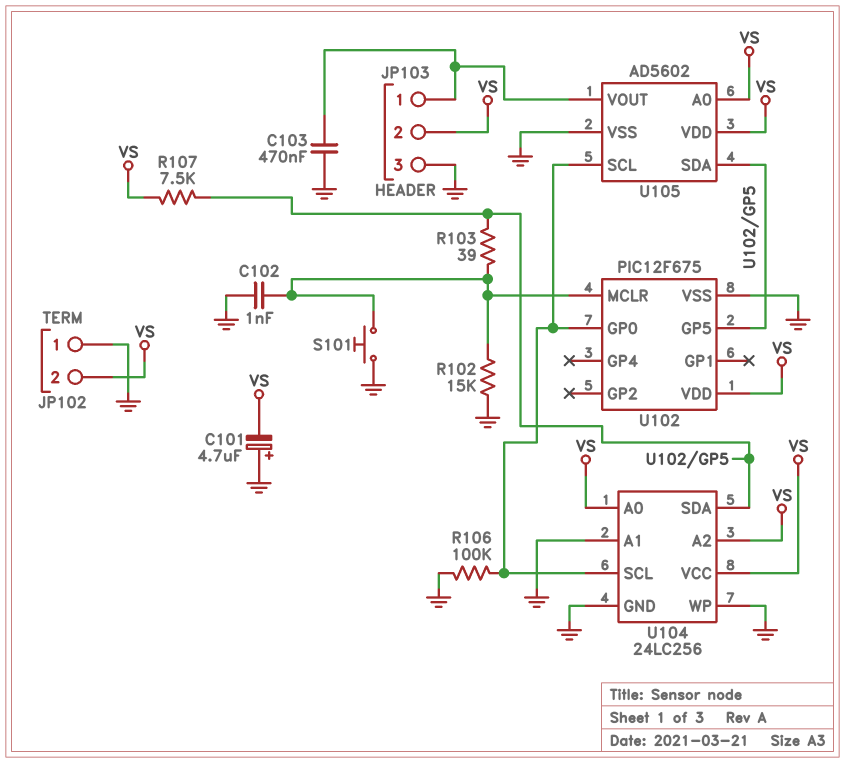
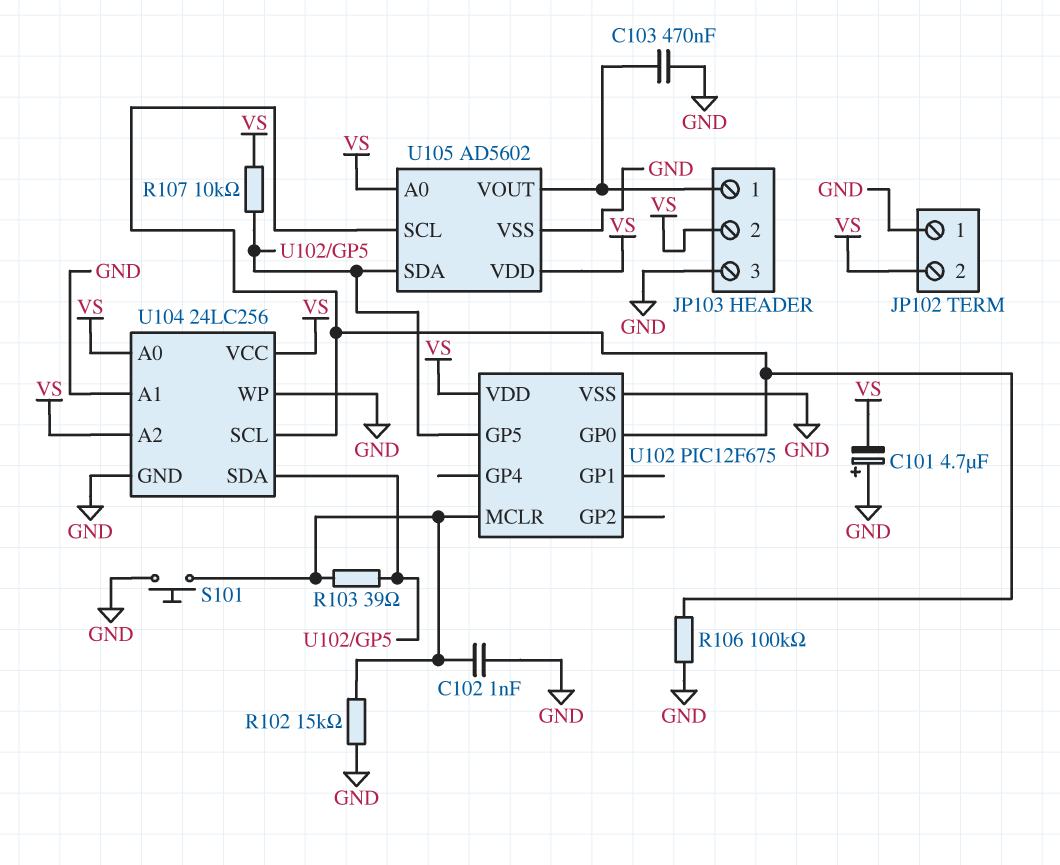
R107: 7.5k (U102/GP5, VS) -> 10k (U102/GP5, VS)

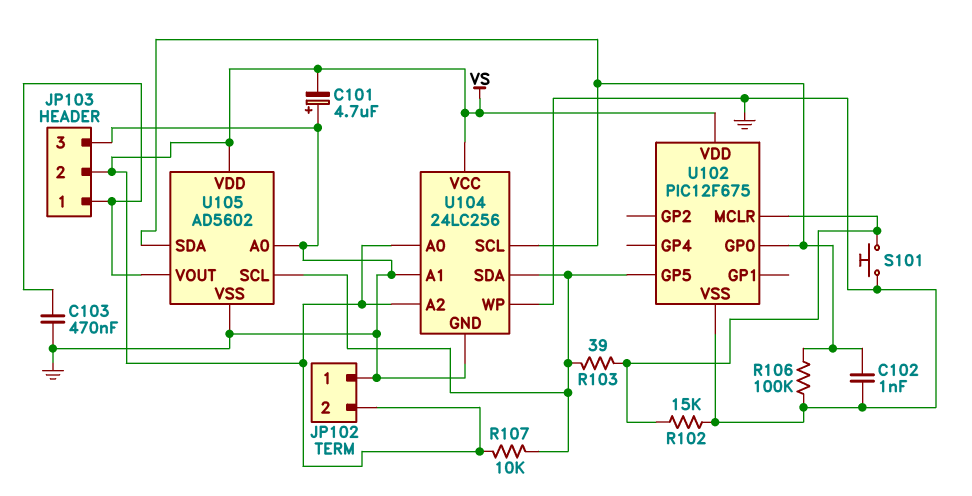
C102: 1nF (GND, U102/MCLR) -> 1nF (GND, U102/GP0)
U105 pin A0: VS -> GND
U105 pin SCL: U102/GP0 -> U102/GP5
U105 pin SDA: U102/GP5 -> U102/GP0

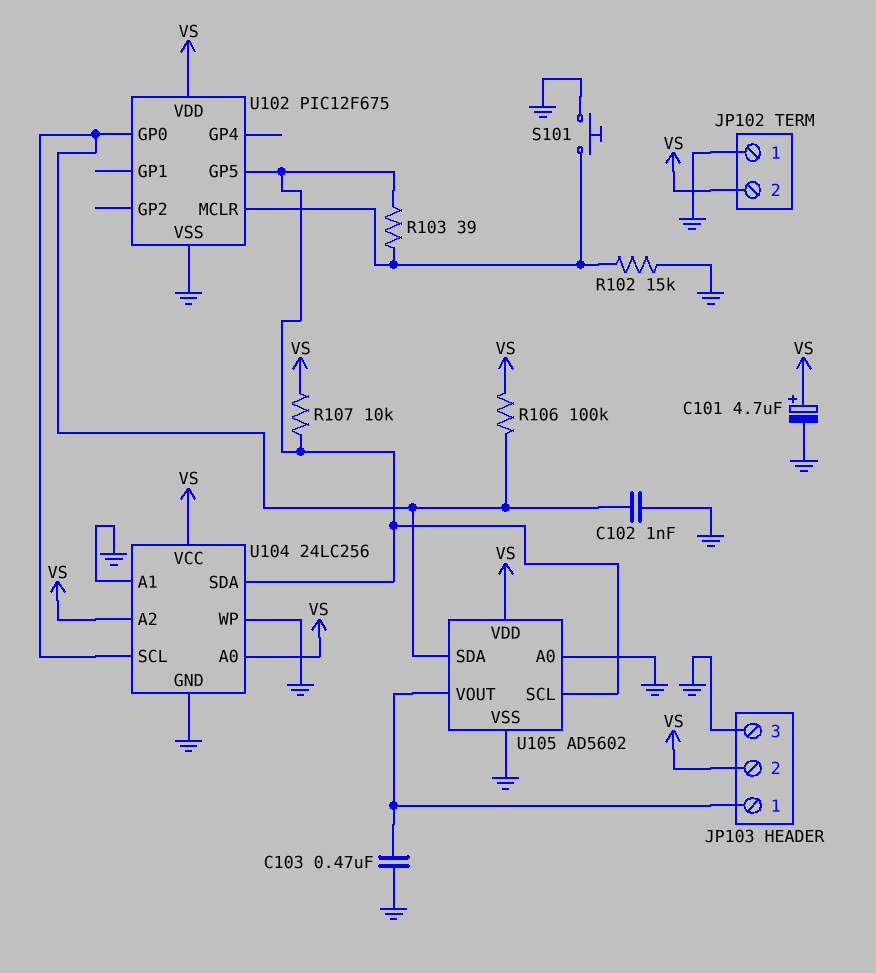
C101: 4.7uF (plus GND, minus VS) -> 4.7uF (plus VS, minus GND)
R106: 100k (GND, U102/GP0) -> 100k (U102/GP0, VS)

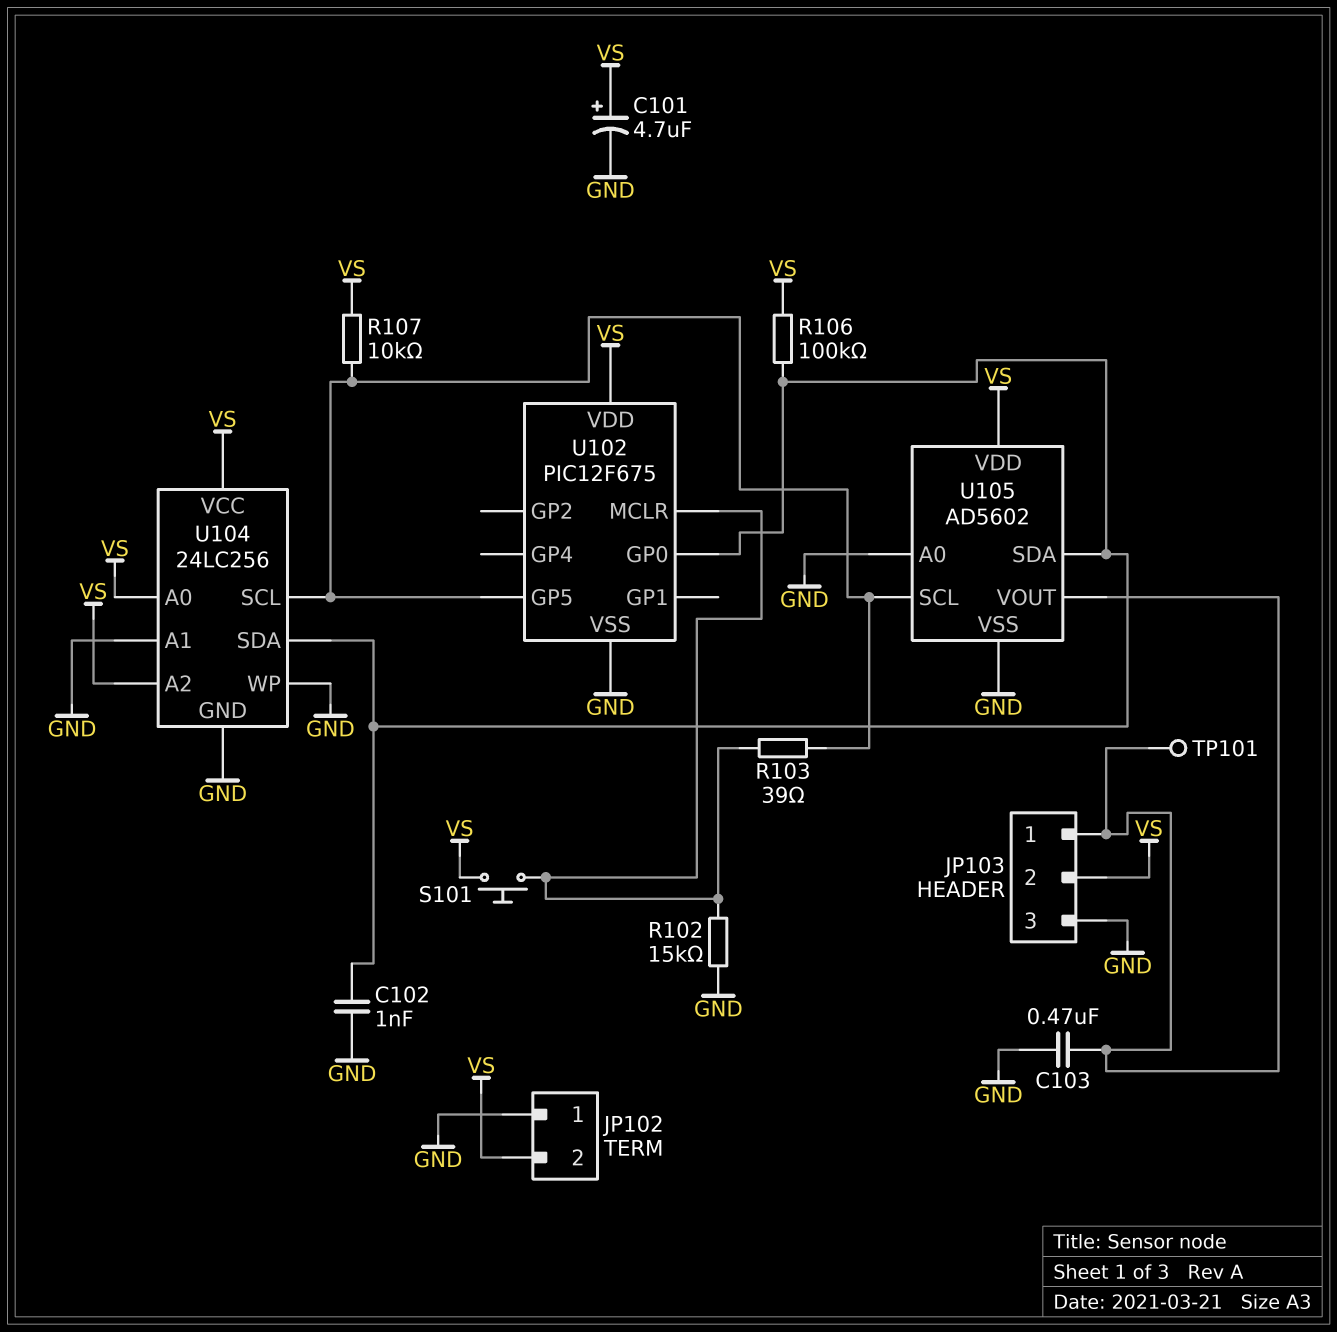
S101: button (GND, U102/MCLR) -> button (U102/MCLR, VS)
TP101: none -> test point (JP103/1)
U104 pin SCL: U102/GP0 -> U102/GP5
U104 pin SDA: U102/GP5 -> U102/GP0

